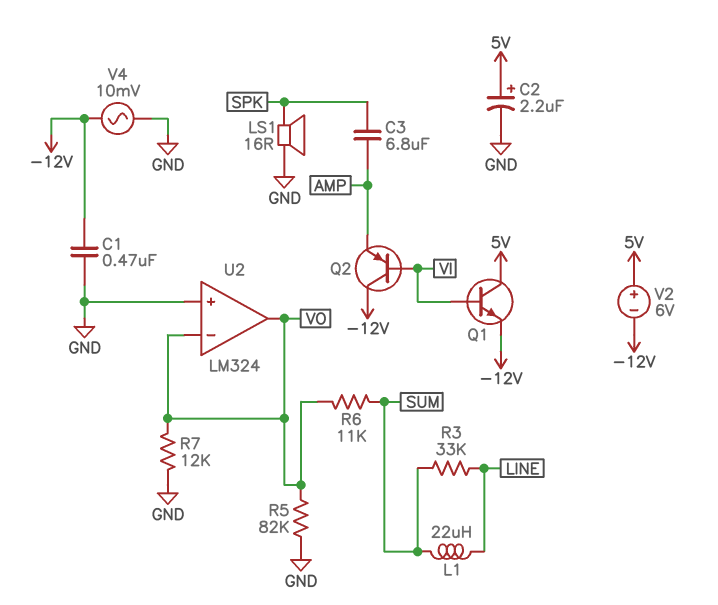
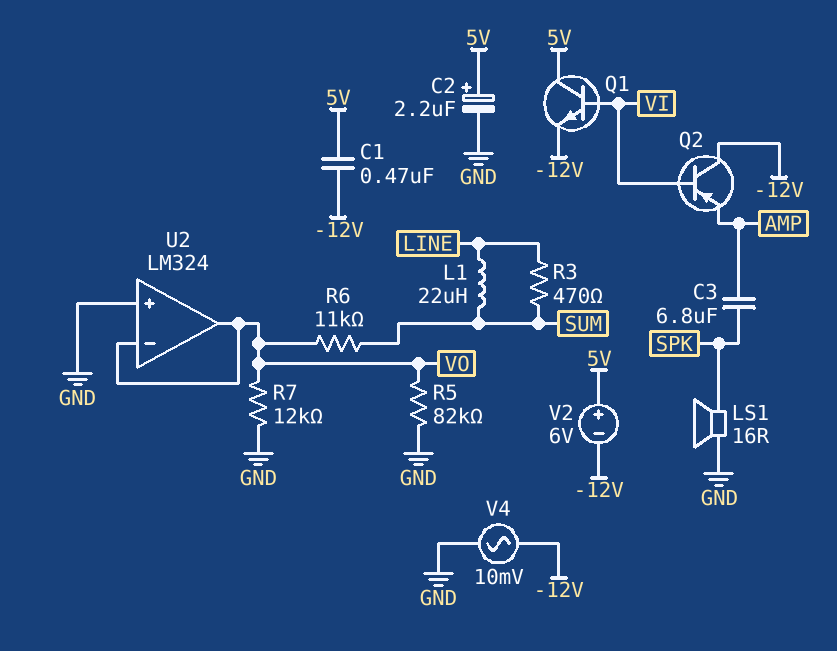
C1: 470nF (-12V, GND) -> 470nF (-12V, 5V)
R3: 33k (LINE, SUM) -> 470 (LINE, SUM)

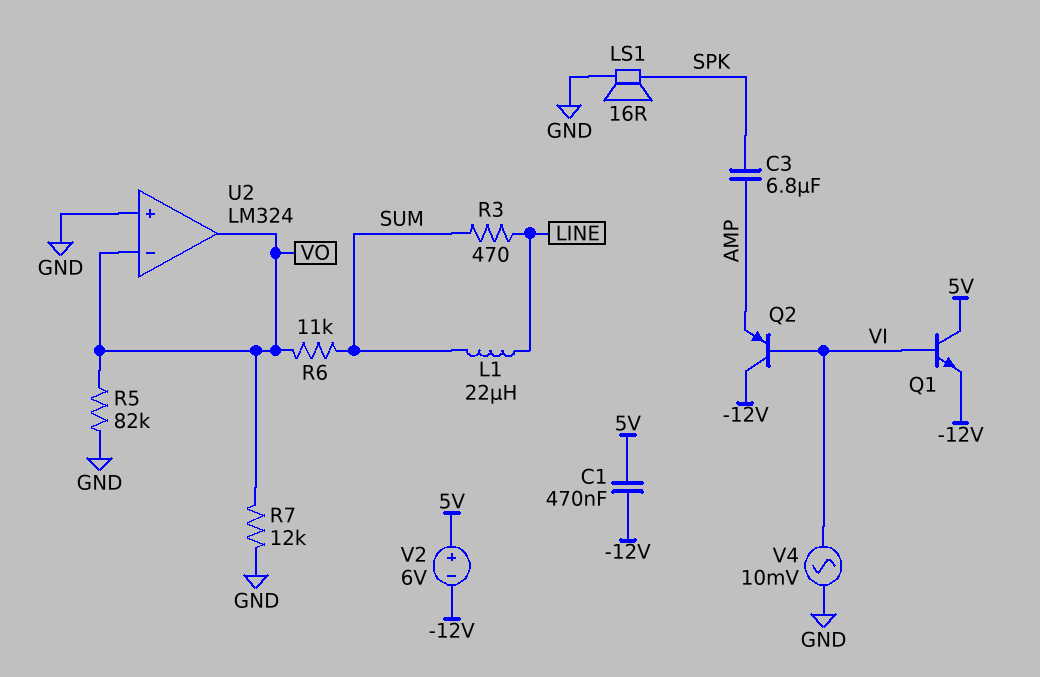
C2: 2.2uF (plus 5V, minus GND) -> none
V4: AC 10mV (-12V, GND) -> AC 10mV (GND, VI)

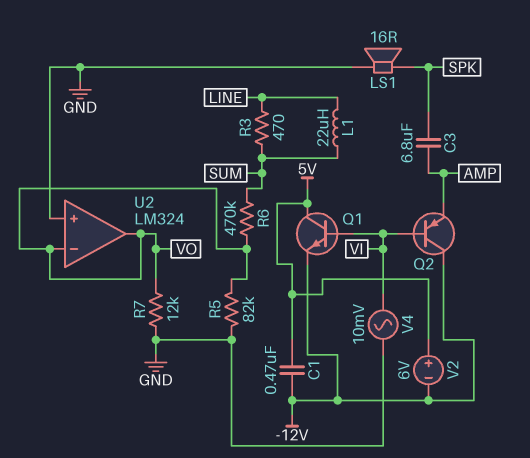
R6: 11k (SUM, VO) -> 470k (SUM, VO)

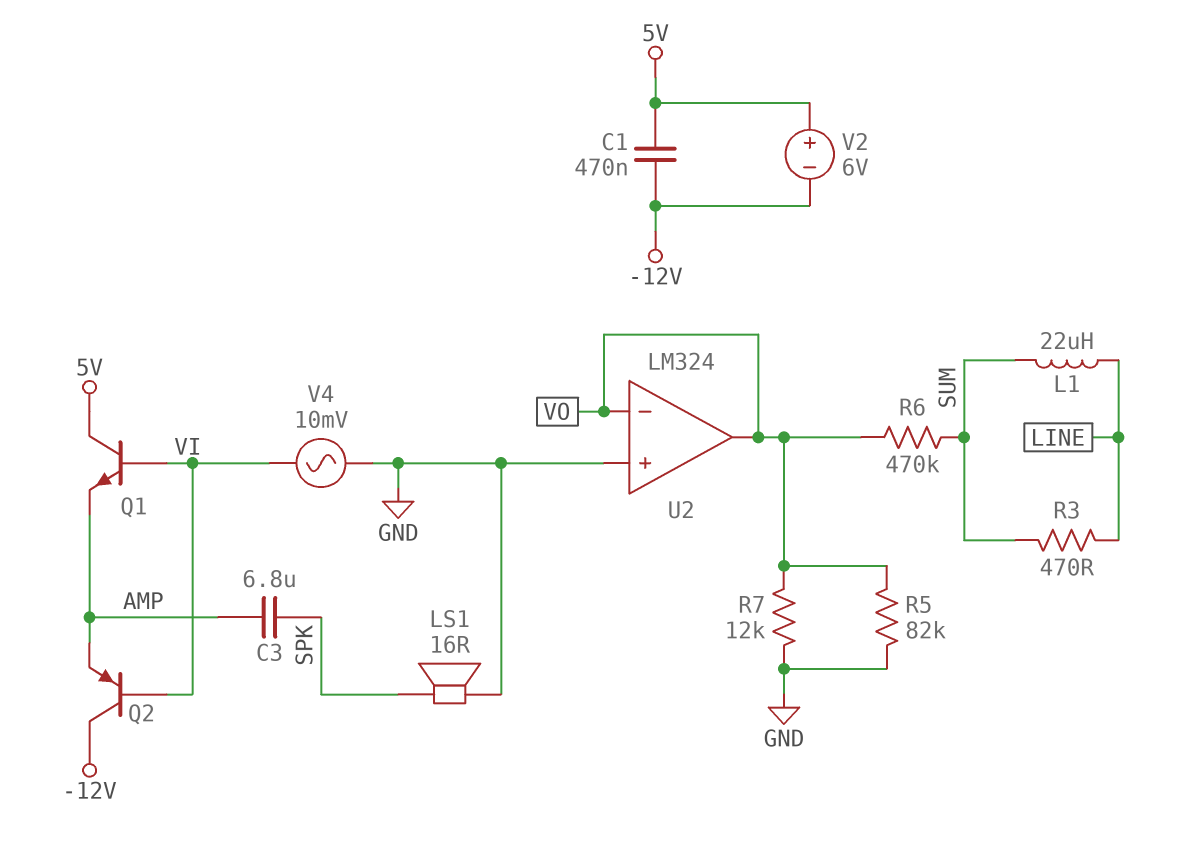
Q1: NPN (B VI, C 5V, E -12V) -> NPN (B VI, C 5V, E AMP)

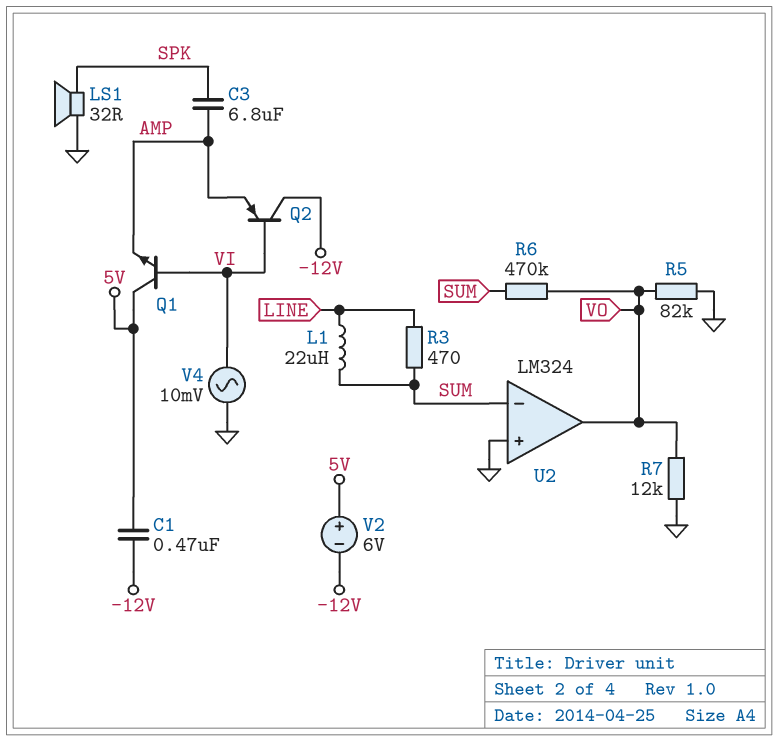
LS1: speaker 16R (GND, SPK) -> speaker 32R (GND, SPK)
U2 pin in-: VO -> SUM

